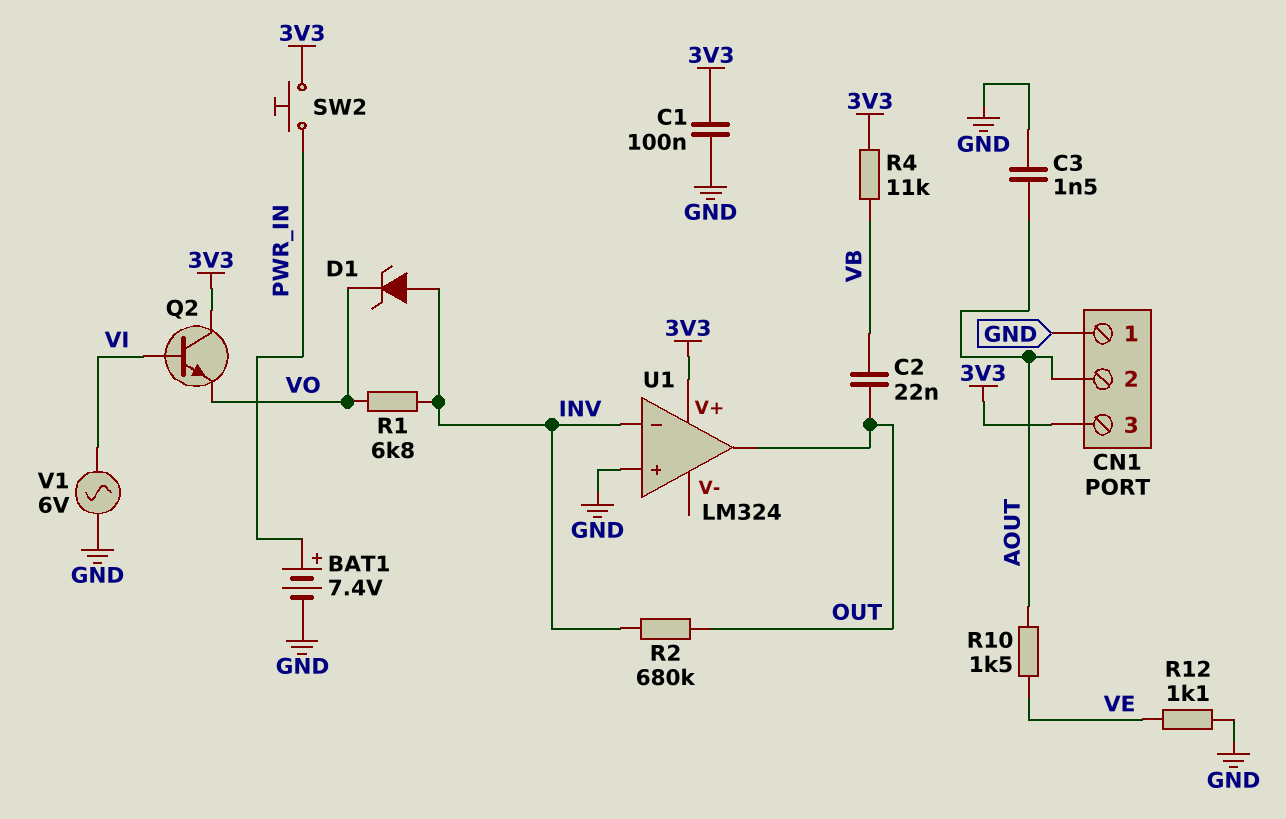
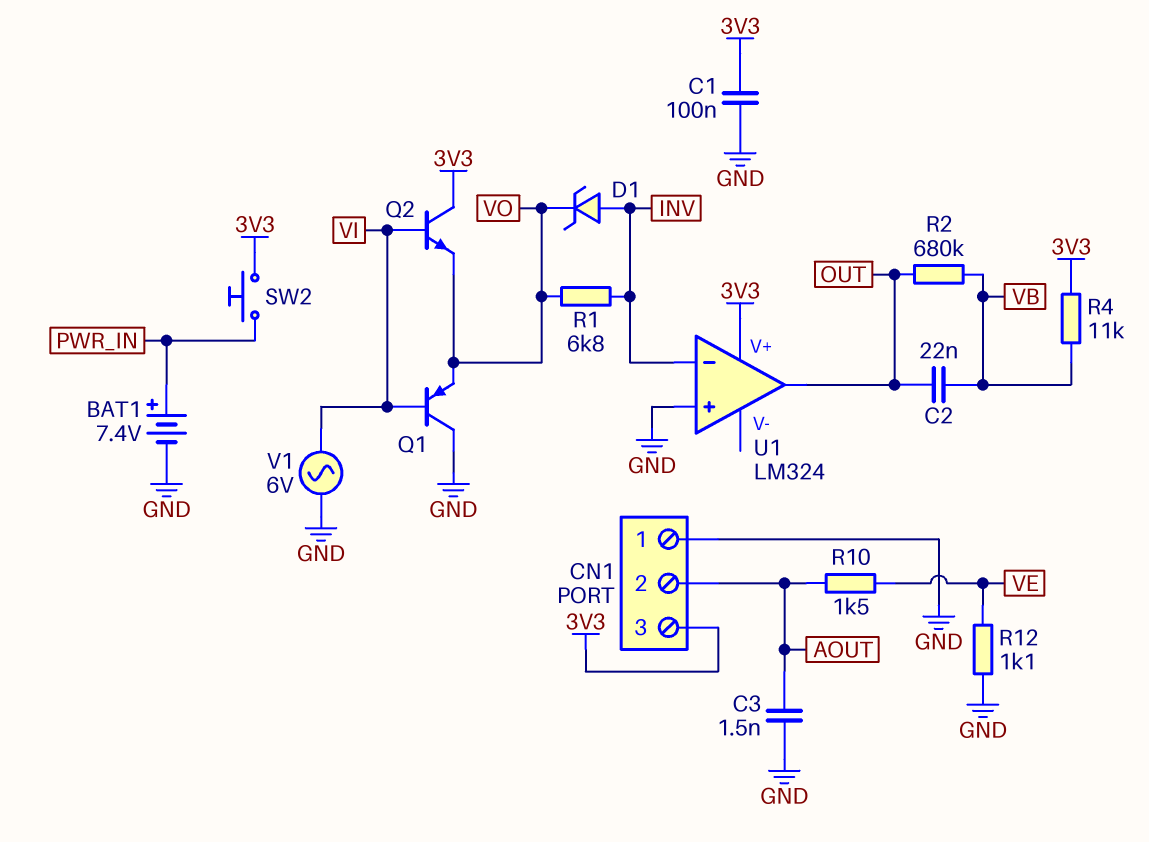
Q1: none -> PNP (B VI, C GND, E VO)
R2: 680k (INV, OUT) -> 680k (OUT, VB)

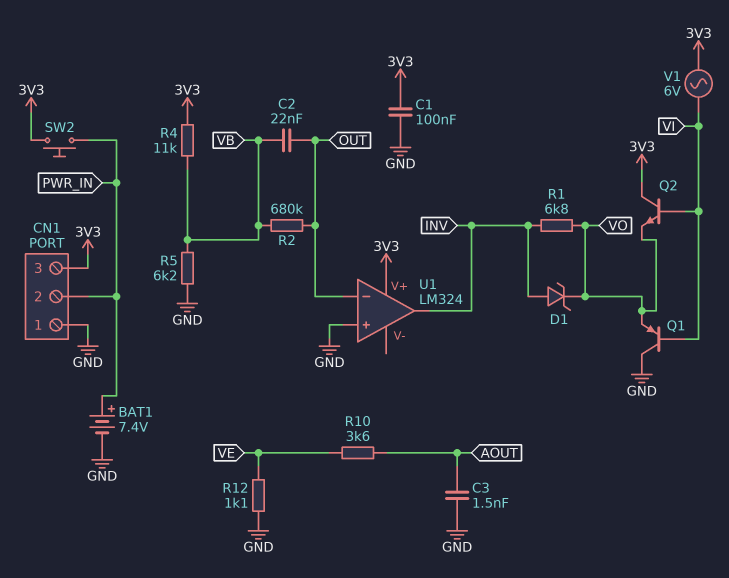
CN1 pin 2: AOUT -> PWR_IN
R5: none -> 6.2k (GND, VB)
R10: 1.5k (AOUT, VE) -> 3.6k (AOUT, VE)
U1 pin in-: INV -> OUT
U1 pin out: OUT -> INV
V1: AC 6V (GND, VI) -> AC 6V (3V3, VI)

